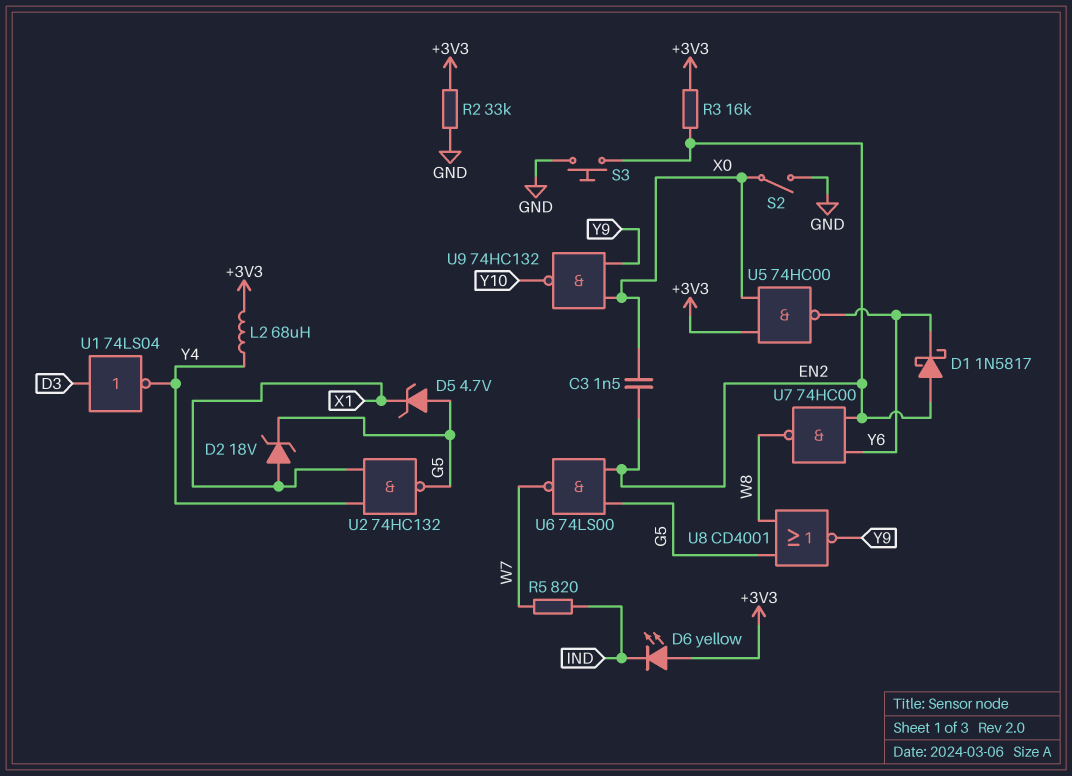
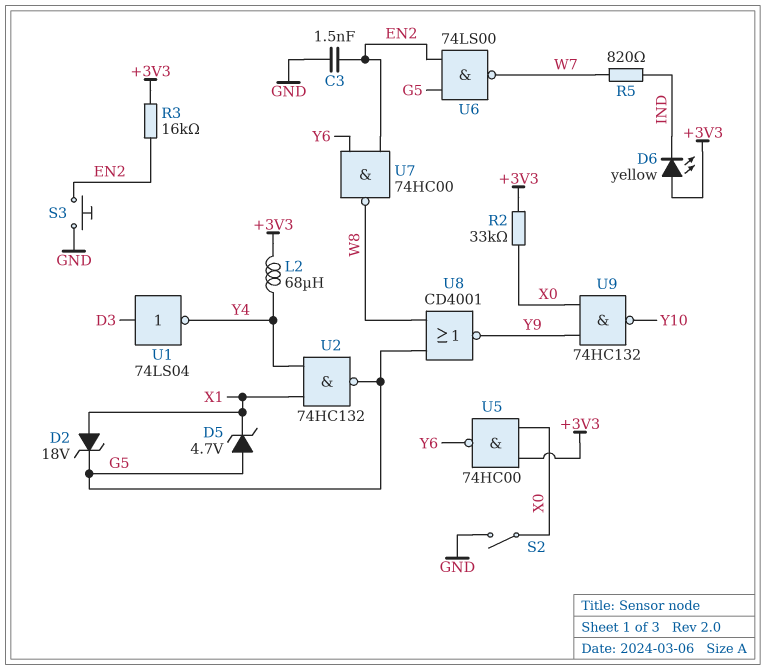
C3: 1.5nF (EN2, X0) -> 1.5nF (EN2, GND)
D1: schottky 1N5817 (A EN2, K Y6) -> none
R2: 33k (+3V3, GND) -> 33k (+3V3, X0)

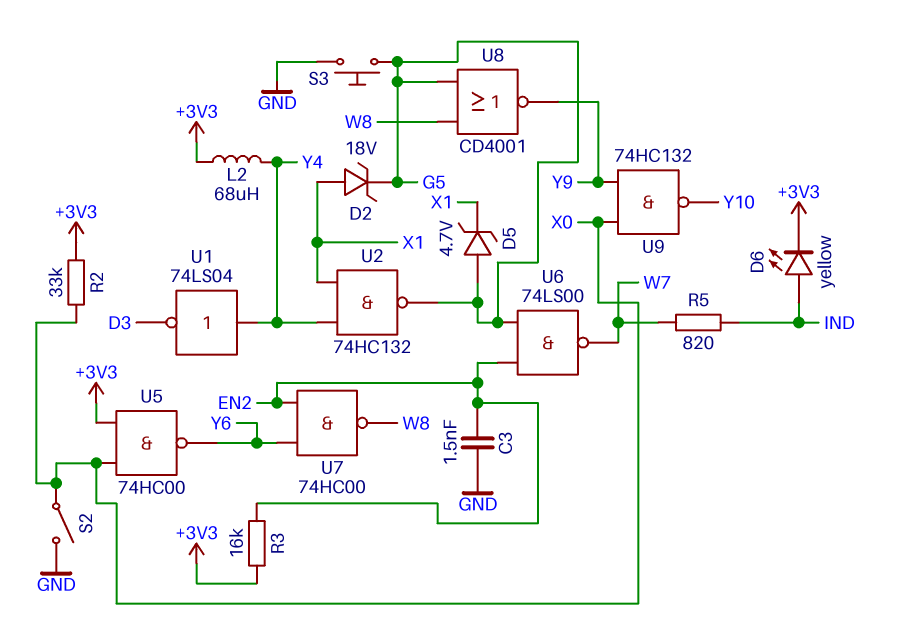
D6: LED yellow (A +3V3, K IND) -> LED yellow (A IND, K +3V3)
S3: button (EN2, GND) -> button (G5, GND)
U1: NOT 74LS04 (in D3, out Y4) -> NOT 74LS04 (in Y4, out D3)

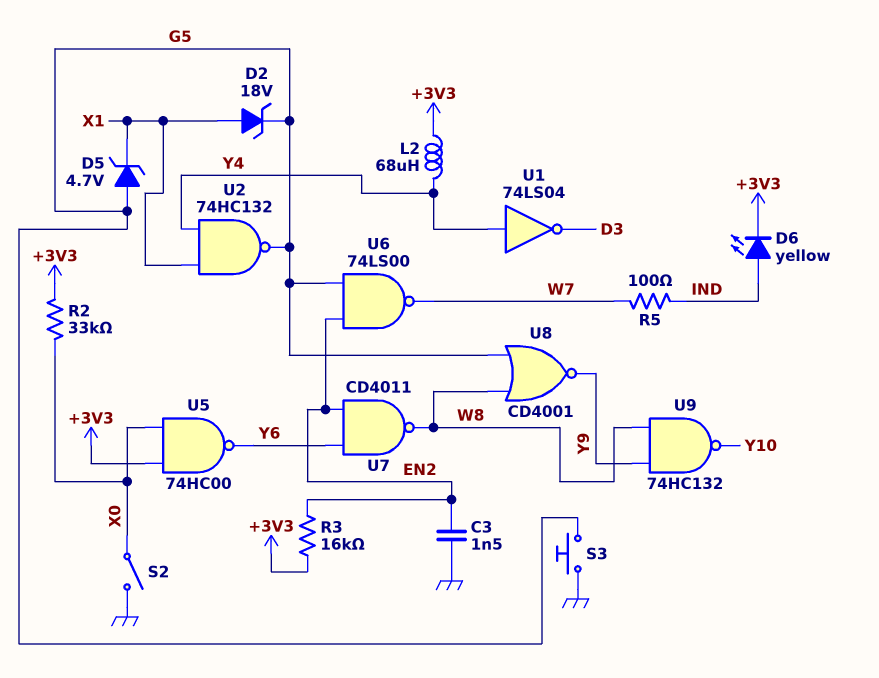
R5: 820 (IND, W7) -> 100 (IND, W7)
U7: NAND 74HC00 (in EN2, in Y6, out W8) -> NAND CD4011 (in EN2, in Y6, out W8)
U9: NAND 74HC132 (in X0, in Y9, out Y10) -> NAND 74HC132 (in W8, in Y9, out Y10)

